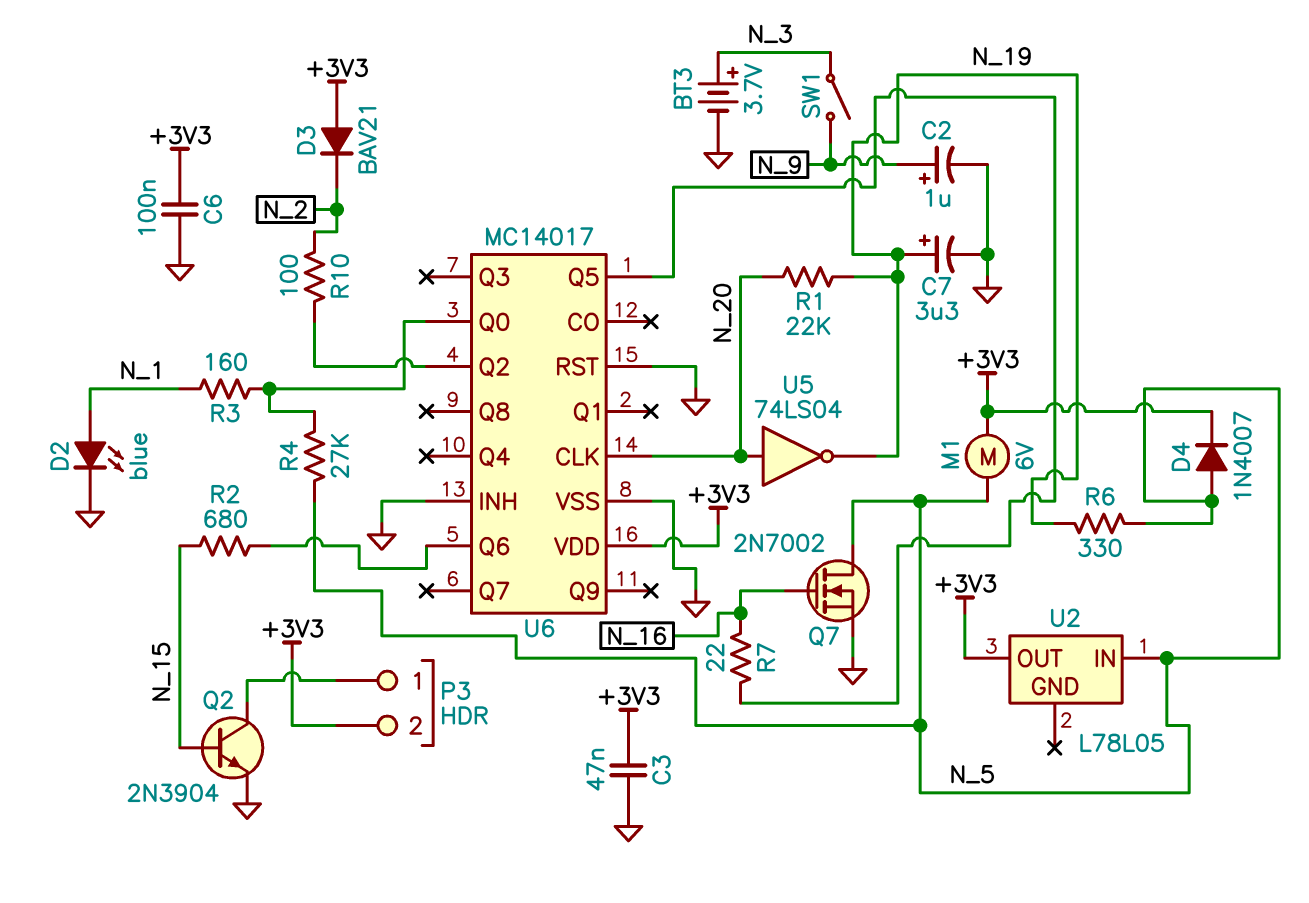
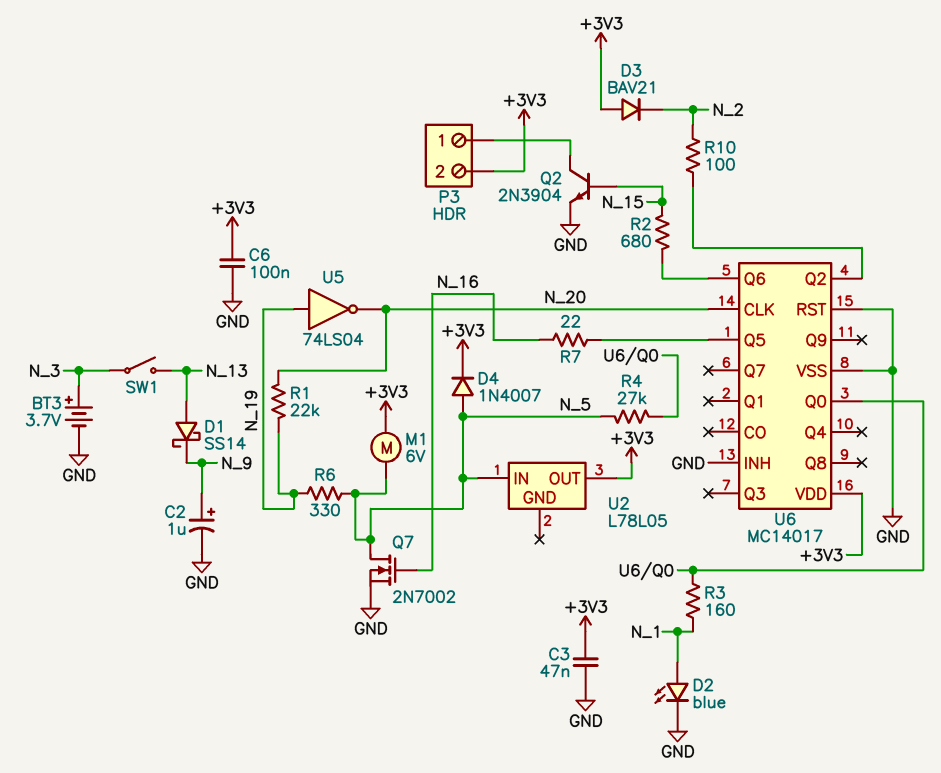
C7: 3.3uF (plus N_19, minus GND) -> none
D1: none -> schottky SS14 (A N_13, K N_9)
SW1: switch (N_3, N_9) -> switch (N_3, N_13)
U5: NOT 74LS04 (in N_20, out N_19) -> NOT 74LS04 (in N_19, out N_20)

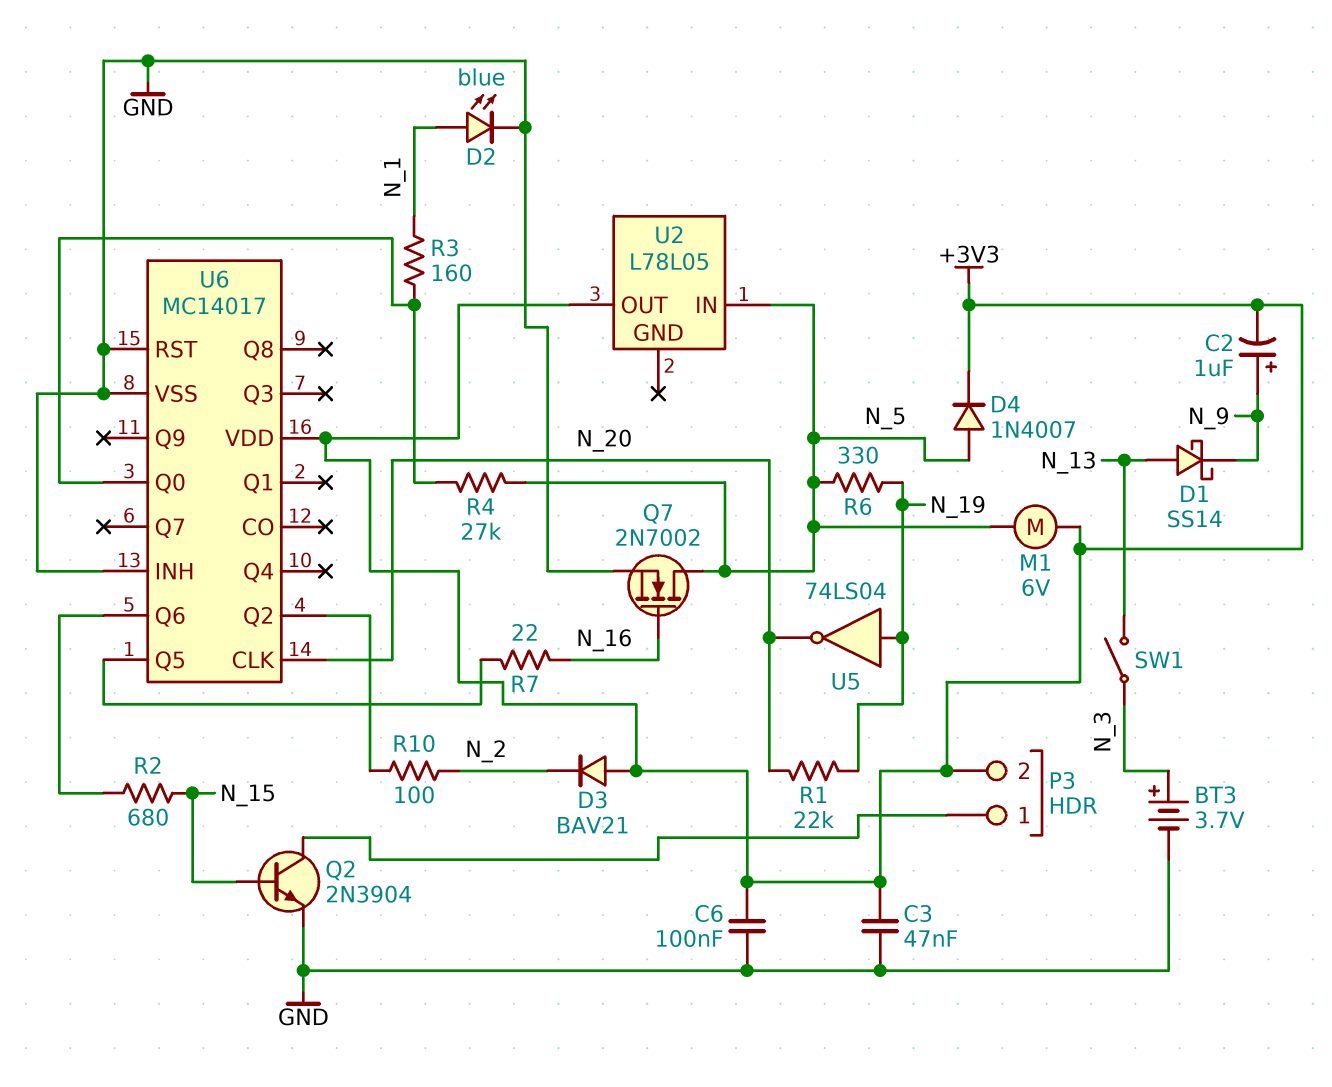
C2: 1uF (plus N_9, minus GND) -> 1uF (plus N_9, minus +3V3)

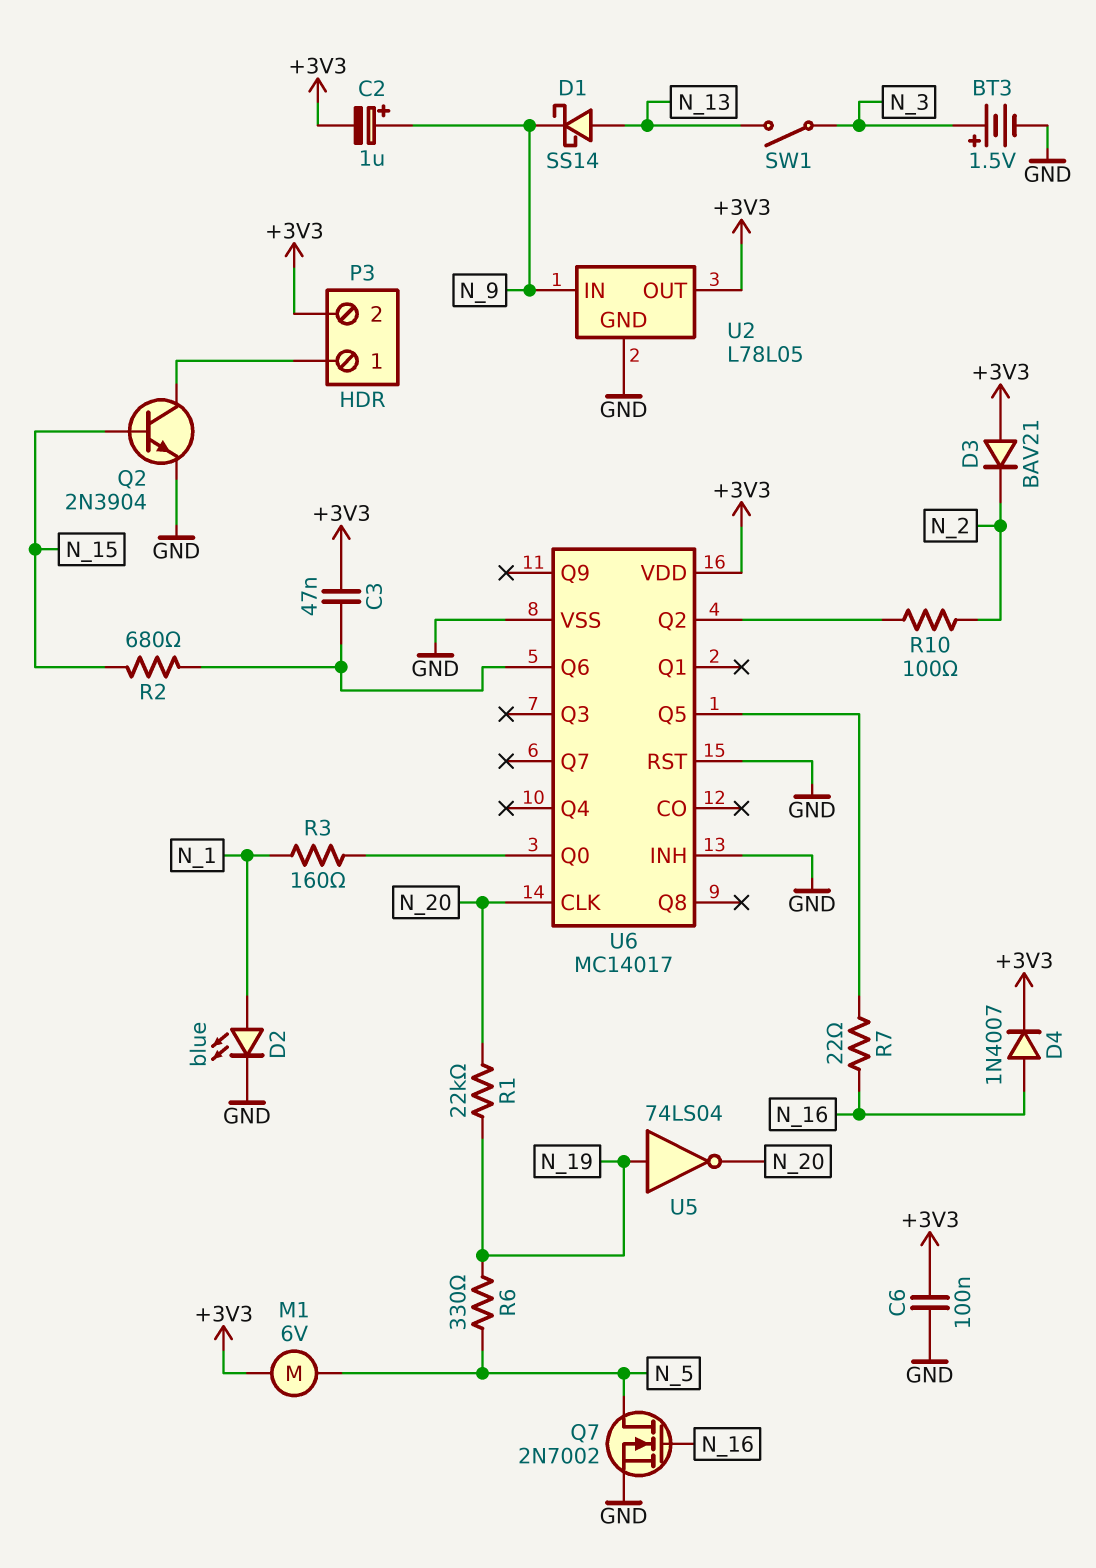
BT3: 3.7V (plus N_3, minus GND) -> 1.5V (plus N_3, minus GND)
C3: 47nF (+3V3, GND) -> 47nF (+3V3, U6/Q6)
D4: diode 1N4007 (A N_5, K +3V3) -> diode 1N4007 (A N_16, K +3V3)
R4: 27k (N_5, U6/Q0) -> none
U2 pin GND: none -> GND
U2 pin IN: N_5 -> N_9

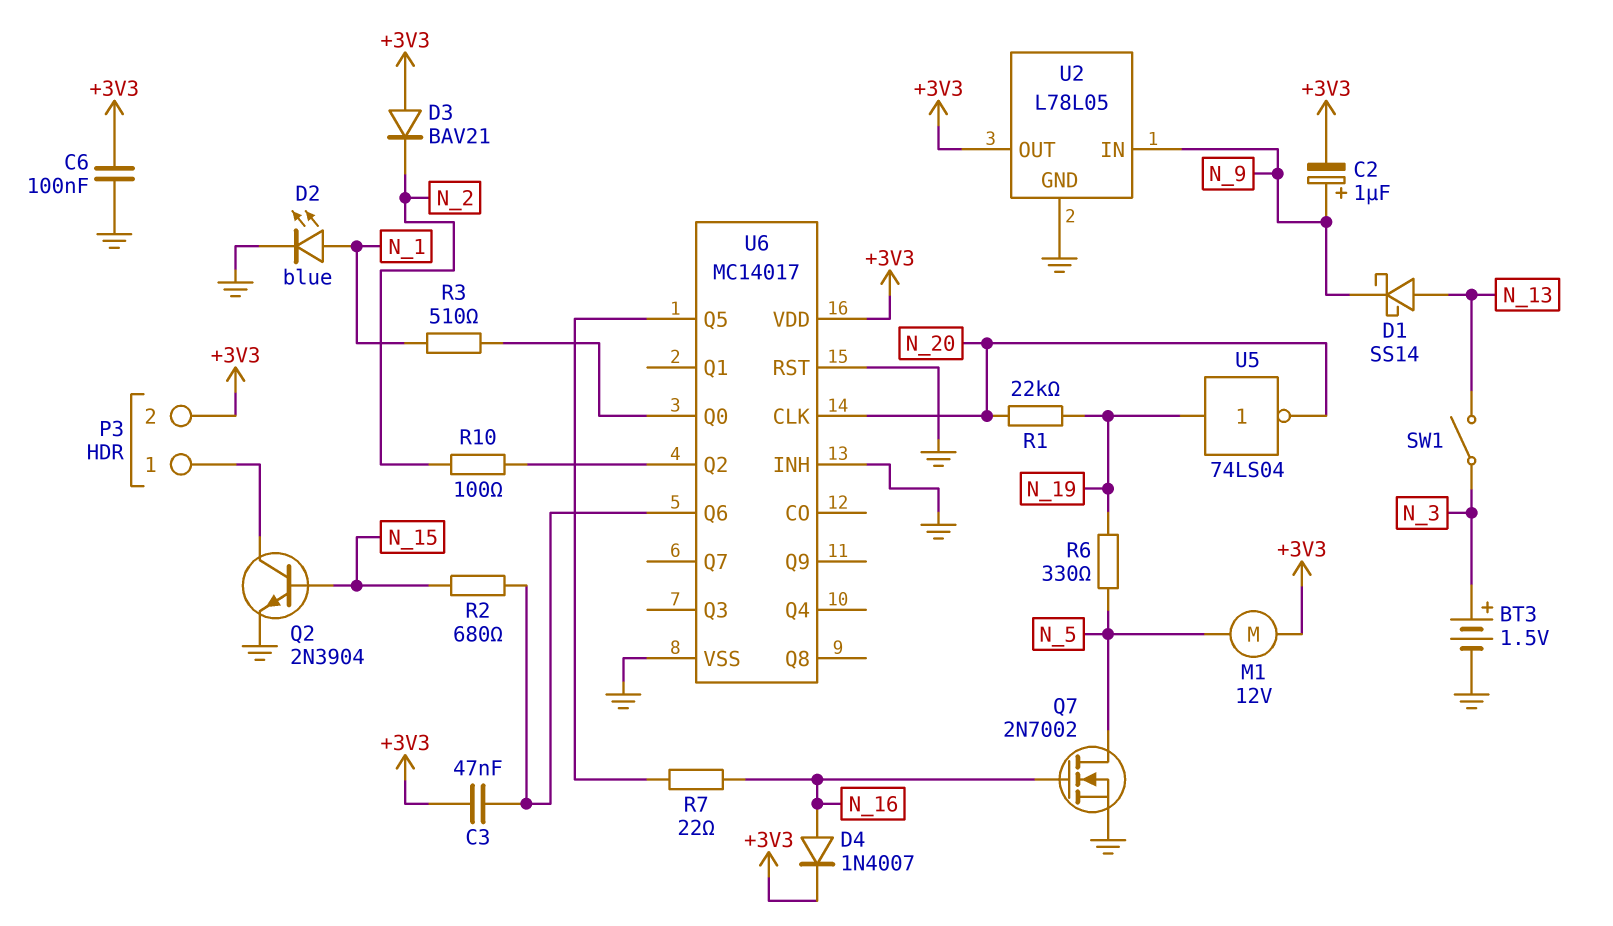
M1: motor 6V (+3V3, N_5) -> motor 12V (+3V3, N_5)
R3: 160 (N_1, U6/Q0) -> 510 (N_1, U6/Q0)

